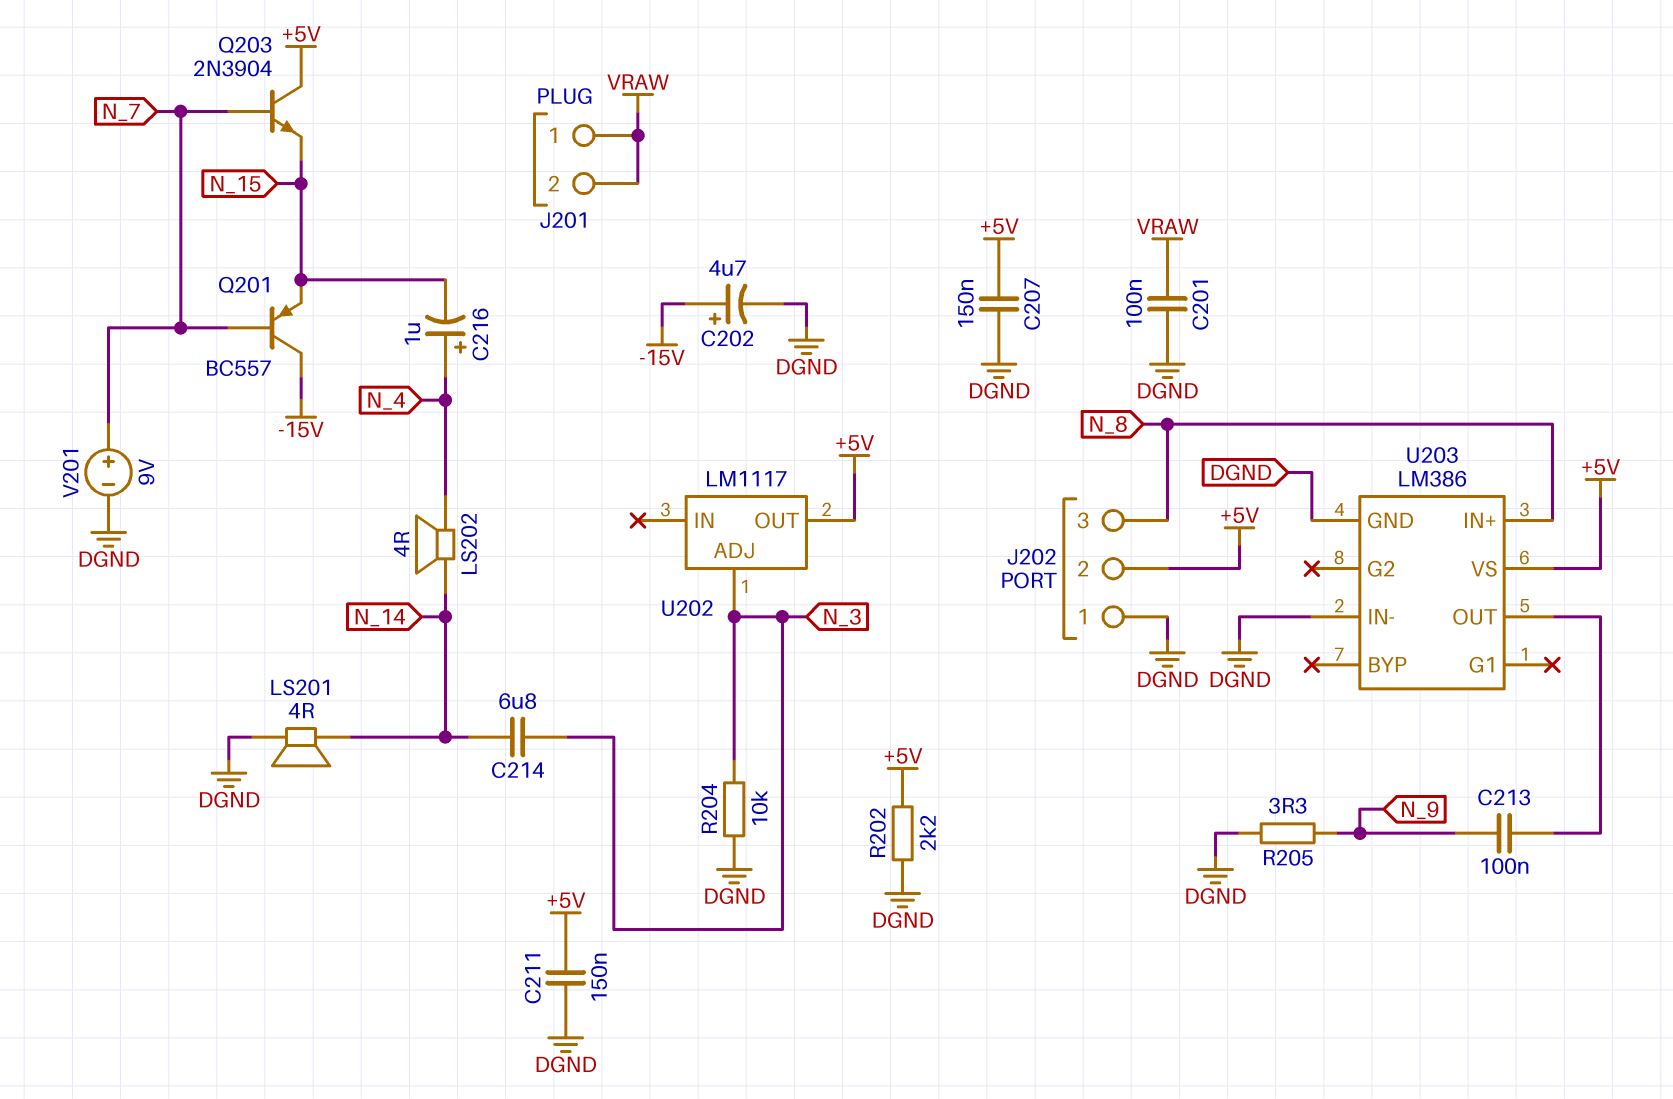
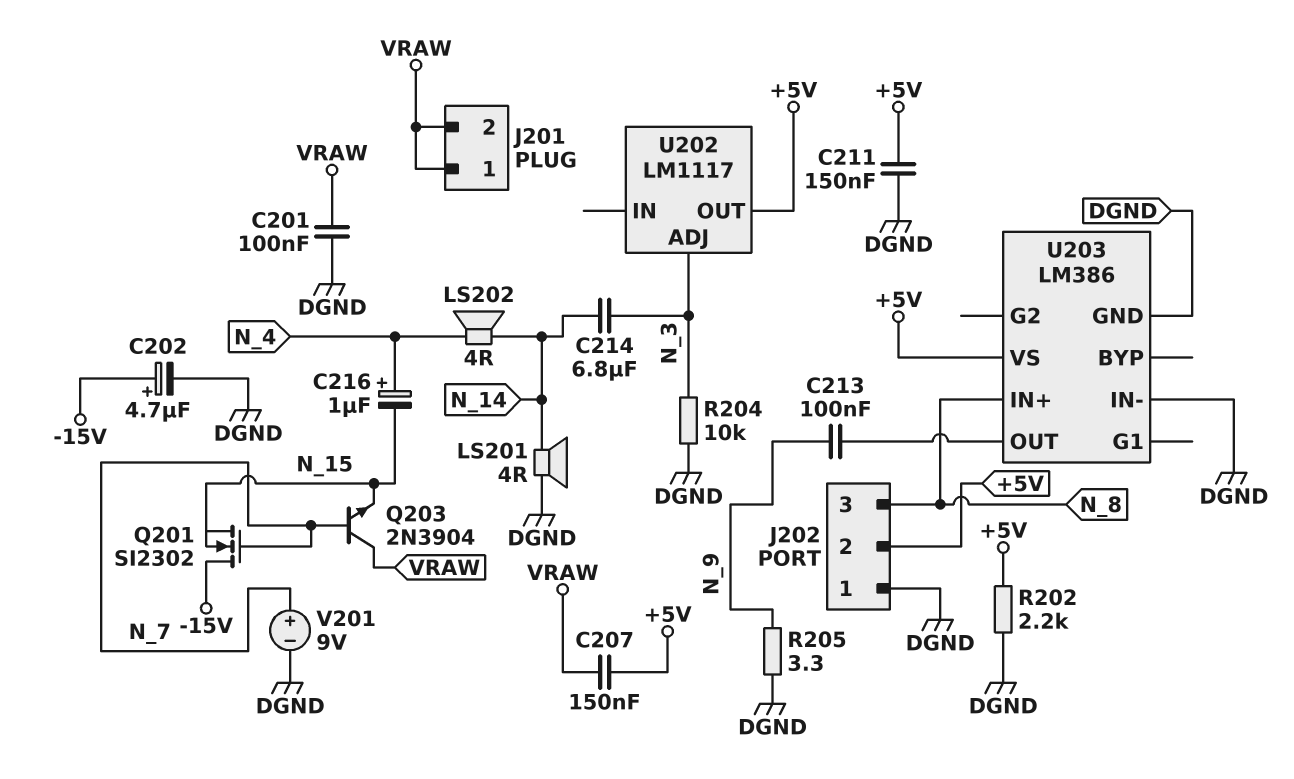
C207: 150nF (+5V, DGND) -> 150nF (+5V, VRAW)
Q201: PNP BC557 (B N_7, C -15V, E N_15) -> NMOS SI2302 (G N_7, D -15V, S N_15)
Q203: NPN 2N3904 (B N_7, C +5V, E N_15) -> NPN 2N3904 (B N_7, C VRAW, E N_15)

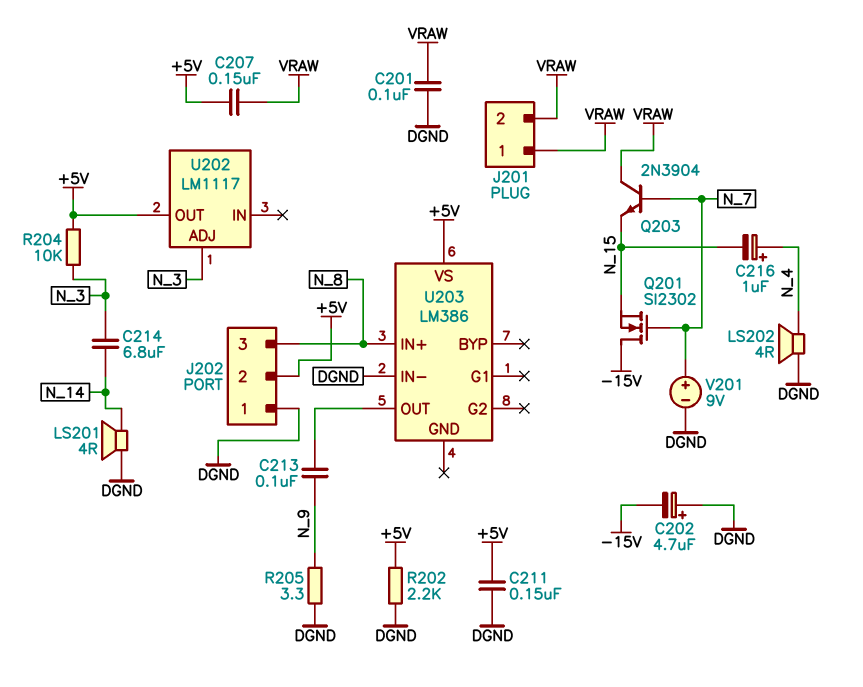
C202: 4.7uF (plus -15V, minus DGND) -> 4.7uF (plus DGND, minus -15V)
LS202: speaker 4R (N_4, N_14) -> speaker 4R (DGND, N_4)
R204: 10k (DGND, N_3) -> 10k (+5V, N_3)
U203 pin GND: DGND -> none

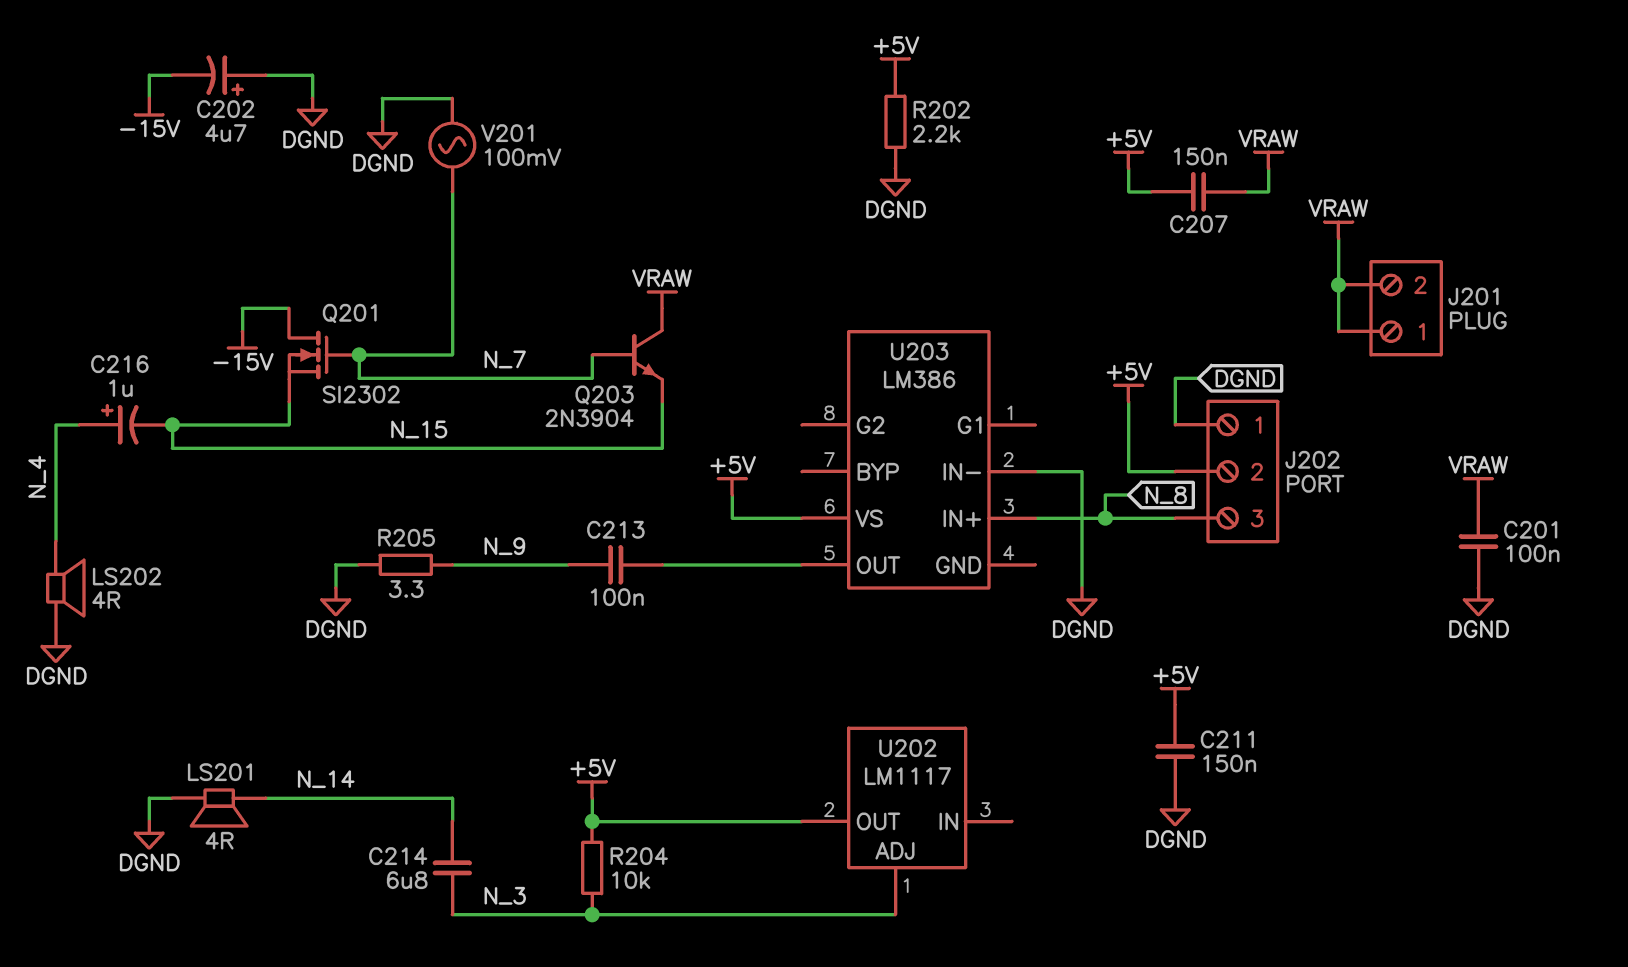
V201: 9V (plus N_7, minus DGND) -> AC 100mV (DGND, N_7)

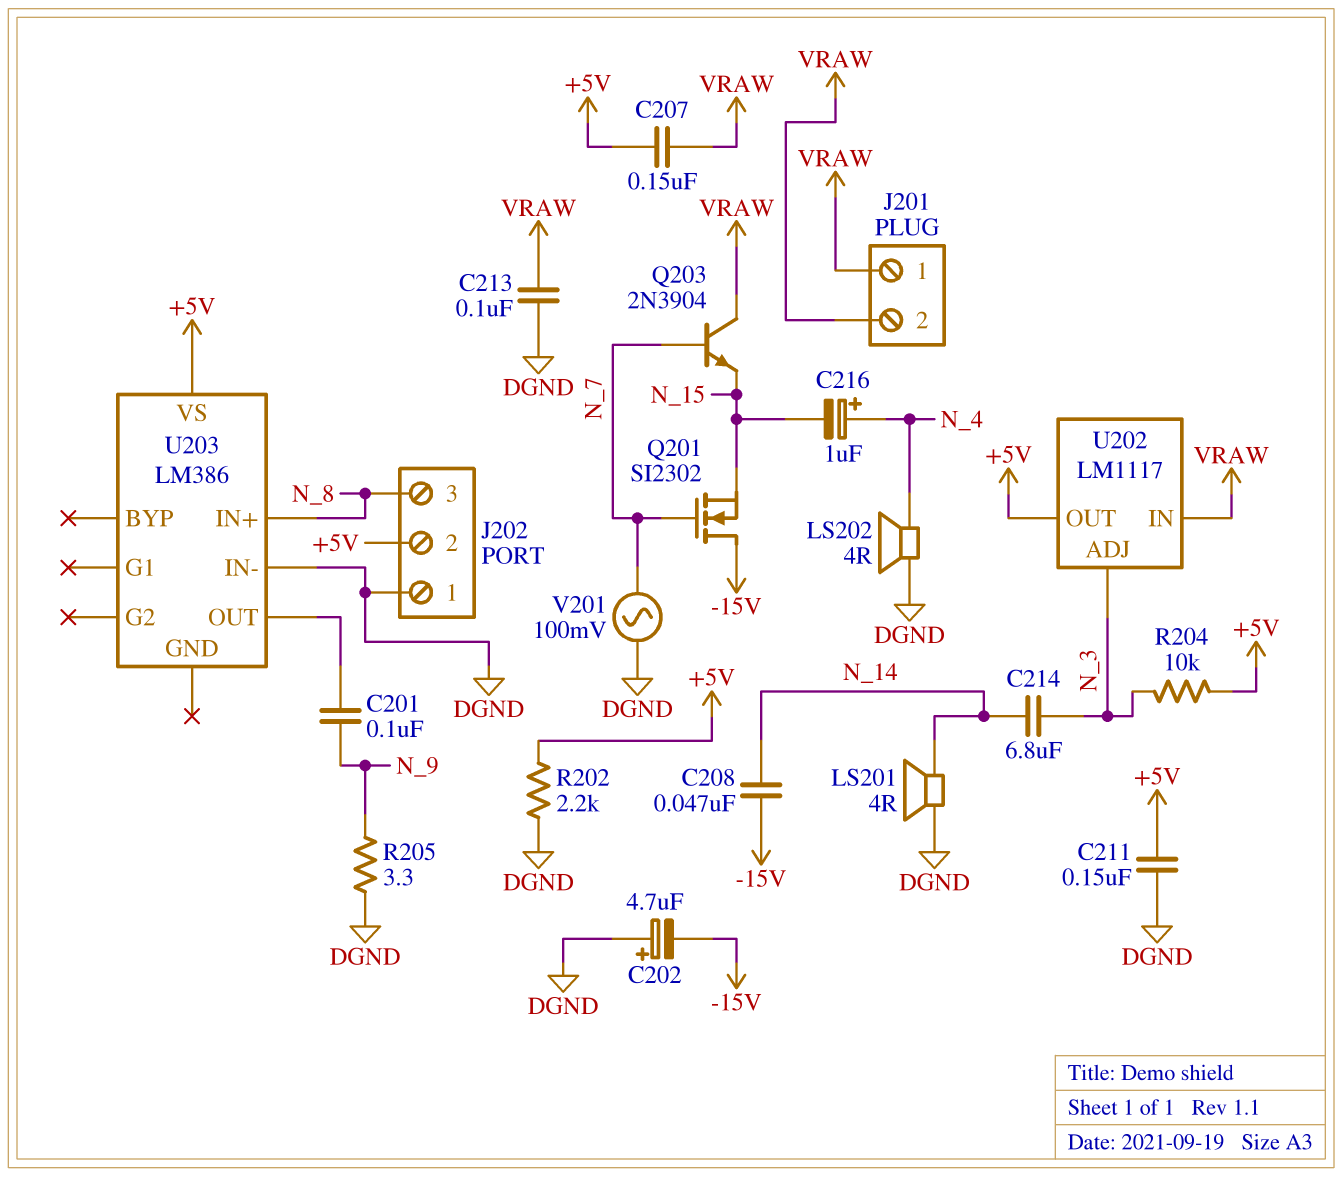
C201: 100nF (DGND, VRAW) -> 100nF (N_9, U203/OUT)
C208: none -> 47nF (-15V, N_14)
C213: 100nF (N_9, U203/OUT) -> 100nF (DGND, VRAW)
U202 pin IN: none -> VRAW

